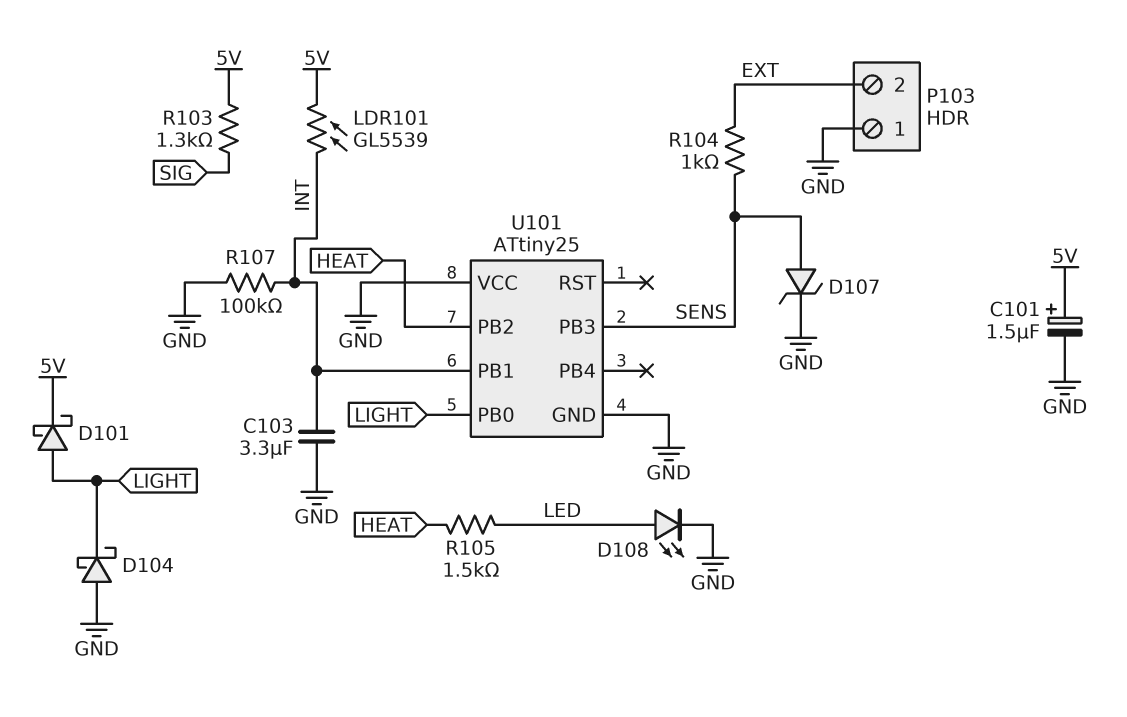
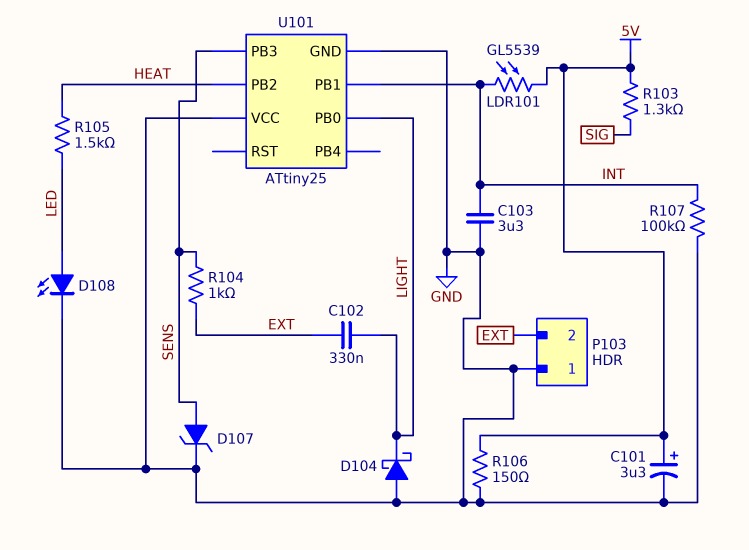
C101: 1.5uF (plus 5V, minus GND) -> 3.3uF (plus 5V, minus GND)
C102: none -> 330nF (EXT, LIGHT)
D101: schottky (A LIGHT, K 5V) -> none
R106: none -> 150 (5V, GND)

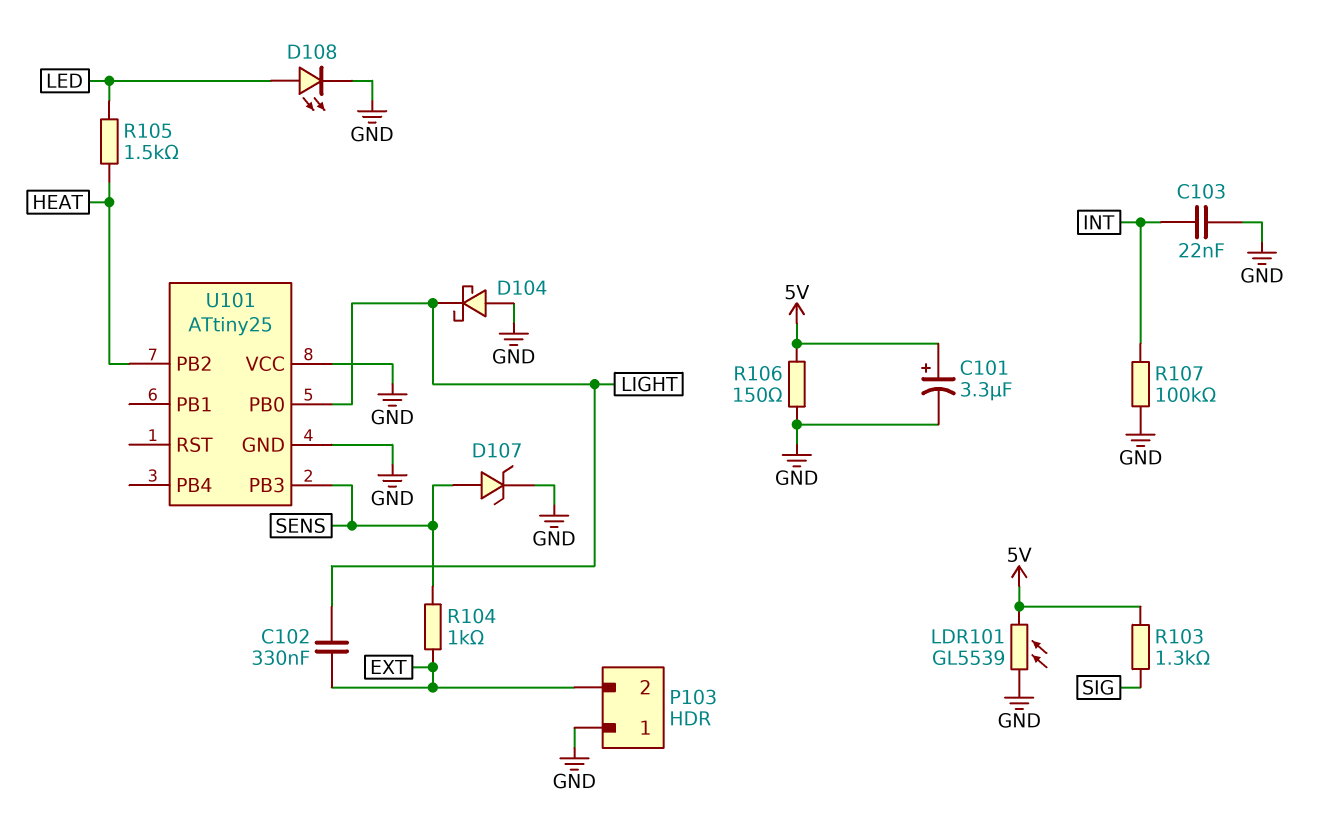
C103: 3.3uF (GND, INT) -> 22nF (GND, INT)
LDR101: GL5539 (5V, INT) -> GL5539 (5V, GND)
U101 pin PB1: INT -> none

